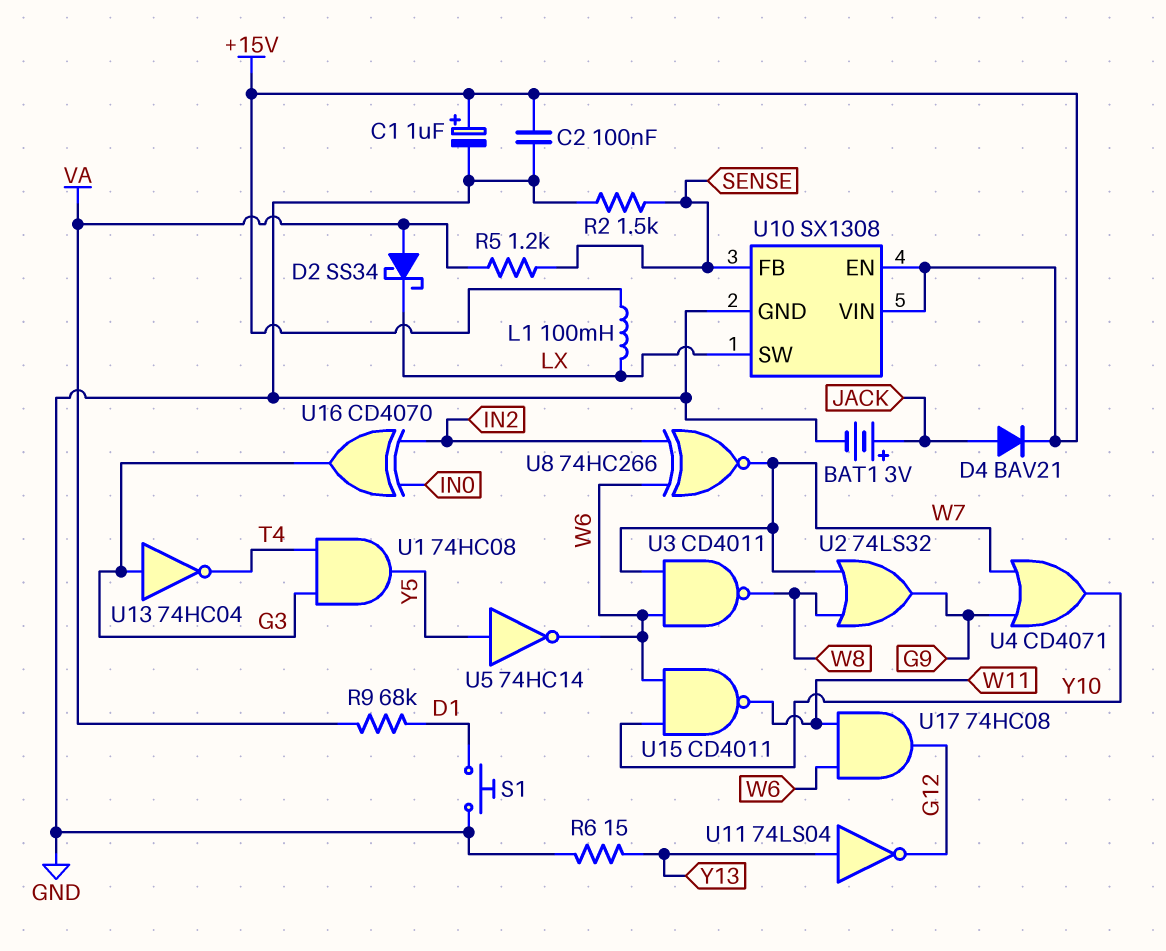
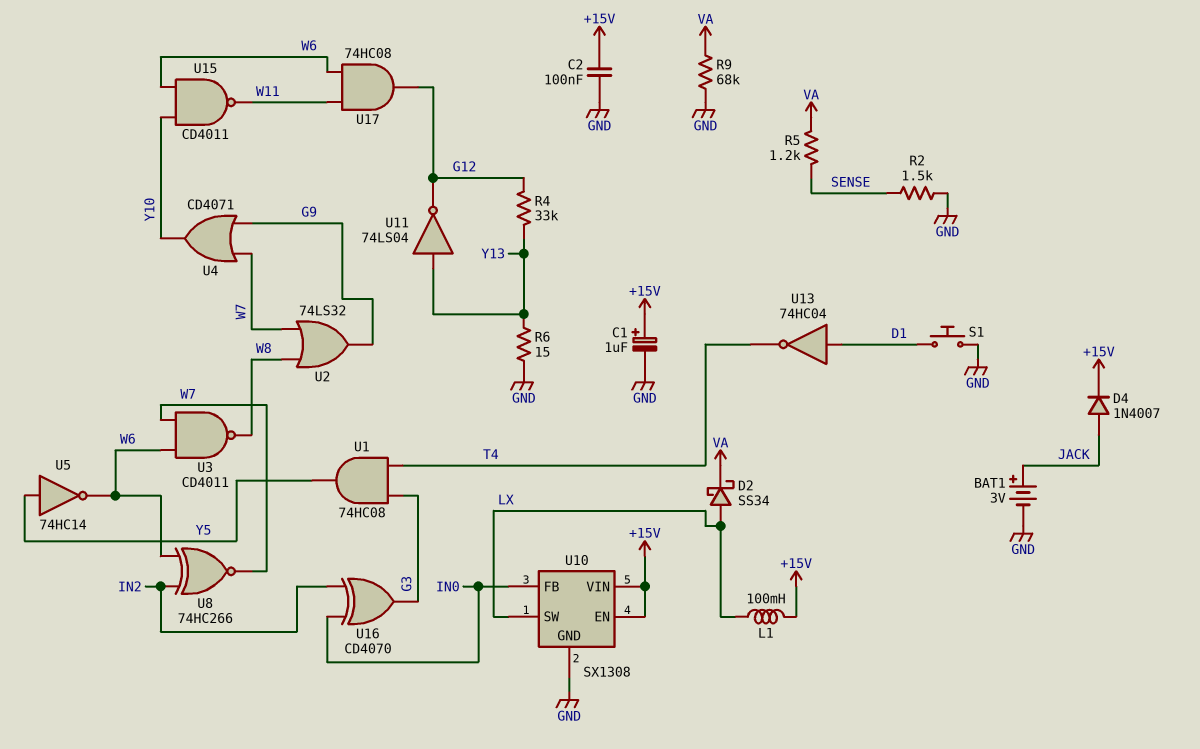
D2: schottky SS34 (A VA, K LX) -> schottky SS34 (A LX, K VA)
D4: diode BAV21 (A JACK, K +15V) -> diode 1N4007 (A JACK, K +15V)
R4: none -> 33k (G12, Y13)
R9: 68k (D1, VA) -> 68k (GND, VA)
U10 pin FB: SENSE -> IN0
U13: NOT 74HC04 (in G3, out T4) -> NOT 74HC04 (in D1, out T4)

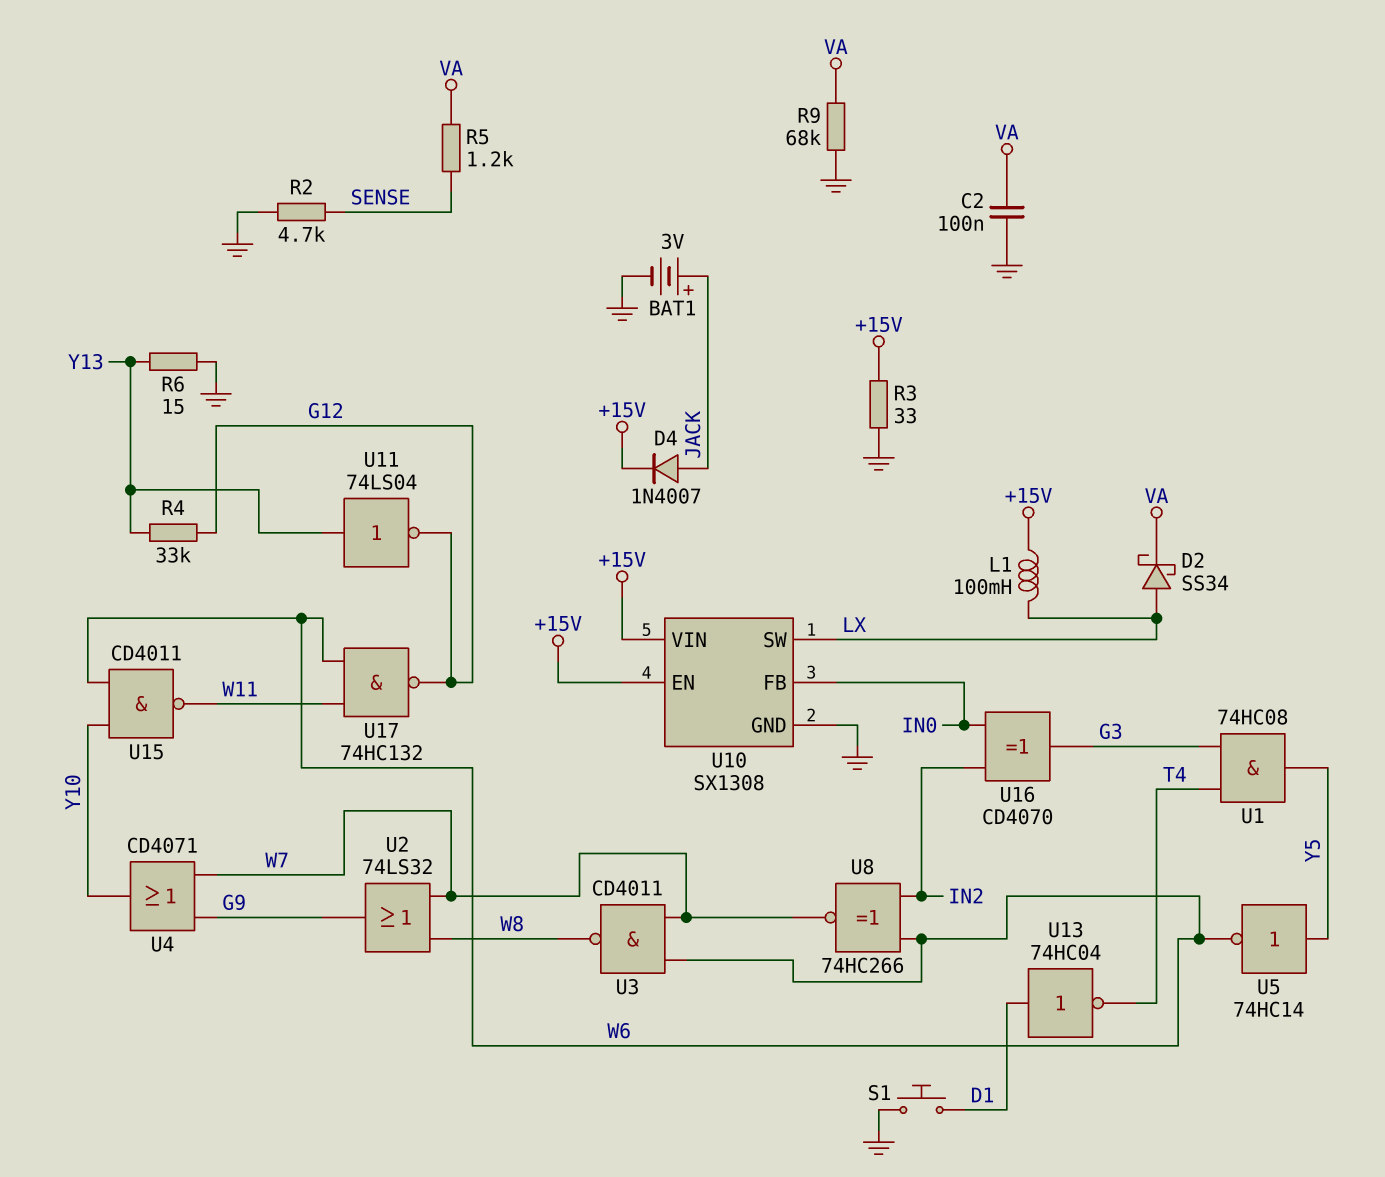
C1: 1uF (plus +15V, minus GND) -> none
C2: 100nF (+15V, GND) -> 100nF (GND, VA)
R2: 1.5k (GND, SENSE) -> 4.7k (GND, SENSE)
R3: none -> 33 (+15V, GND)
U17: AND 74HC08 (in W6, in W11, out G12) -> NAND 74HC132 (in W6, in W11, out G12)

